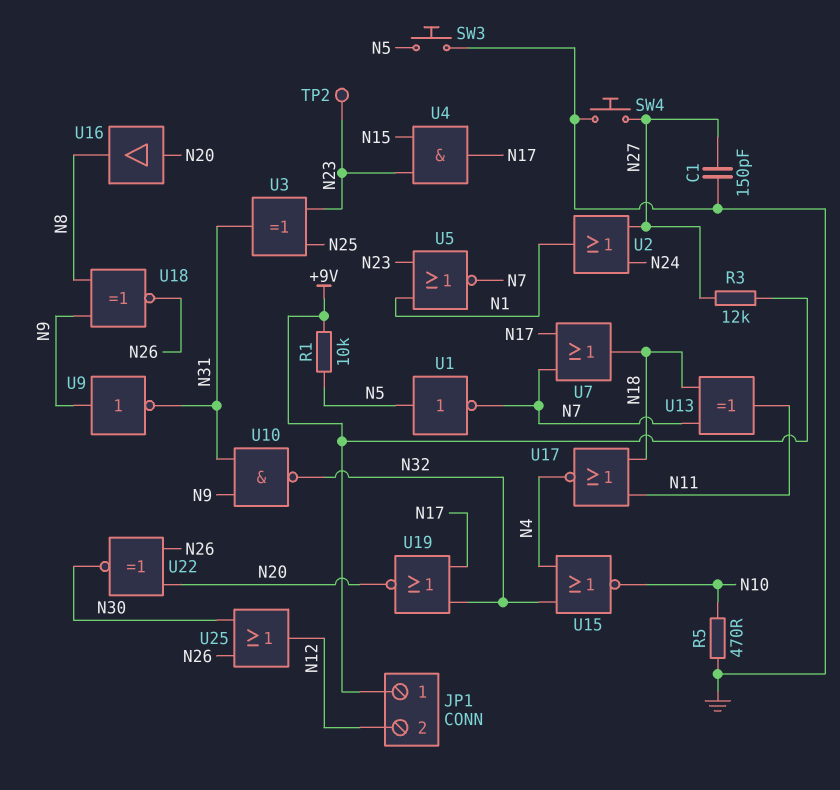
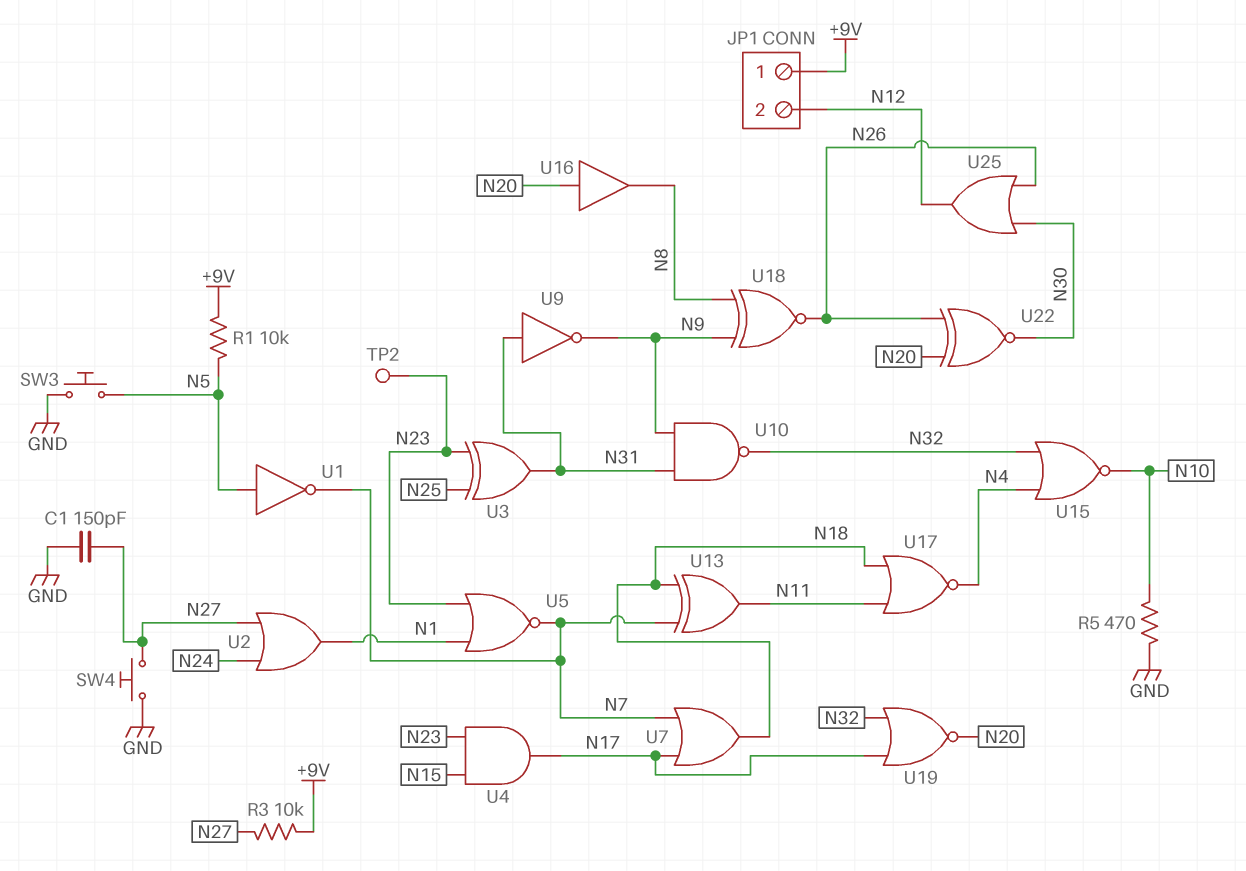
R3: 12k (+9V, N27) -> 10k (+9V, N27)
U9: NOT (in N9, out N31) -> NOT (in N31, out N9)

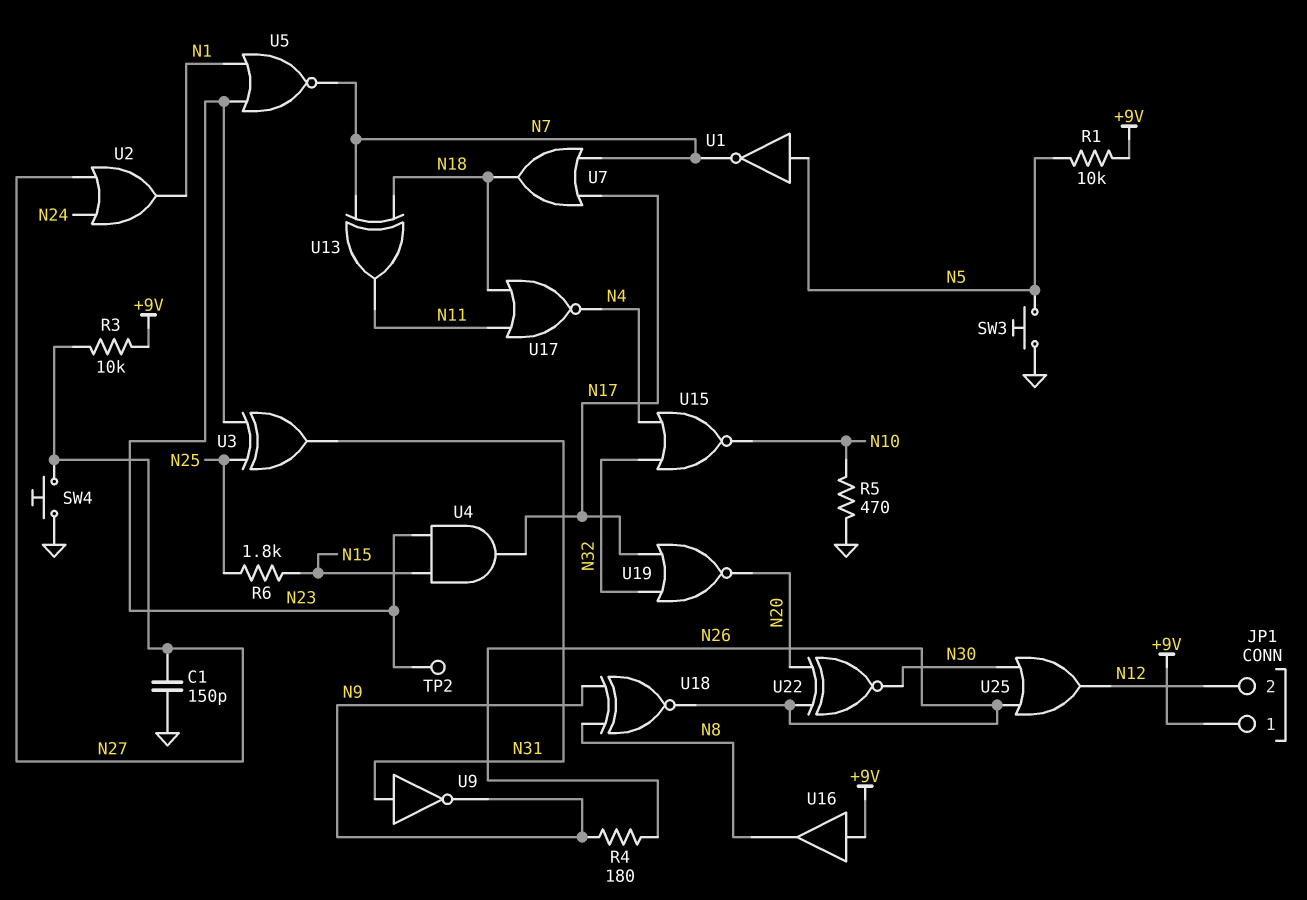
R4: none -> 180 (N9, N26)
R6: none -> 1.8k (N15, N25)
U10: NAND (in N9, in N31, out N32) -> none
U16: buffer (in N20, out N8) -> buffer (in +9V, out N8)

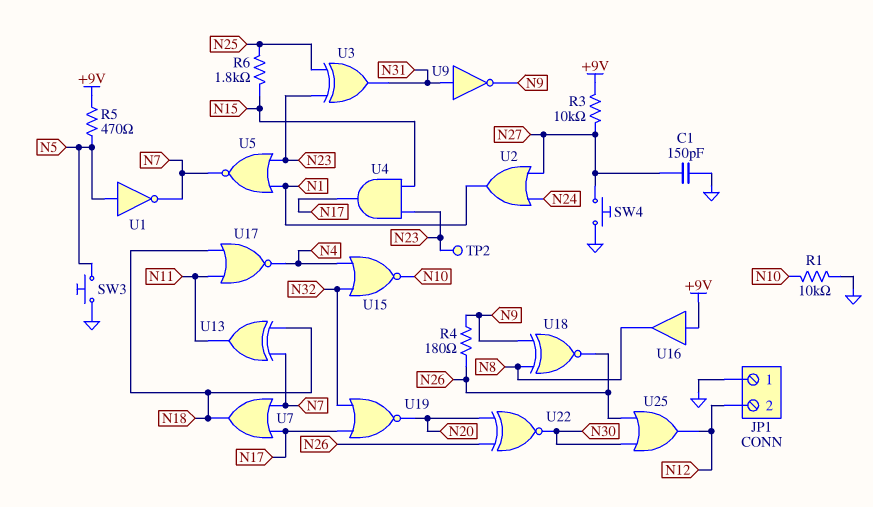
JP1 pin 1: +9V -> GND
R1: 10k (+9V, N5) -> 10k (GND, N10)
R5: 470 (GND, N10) -> 470 (+9V, N5)

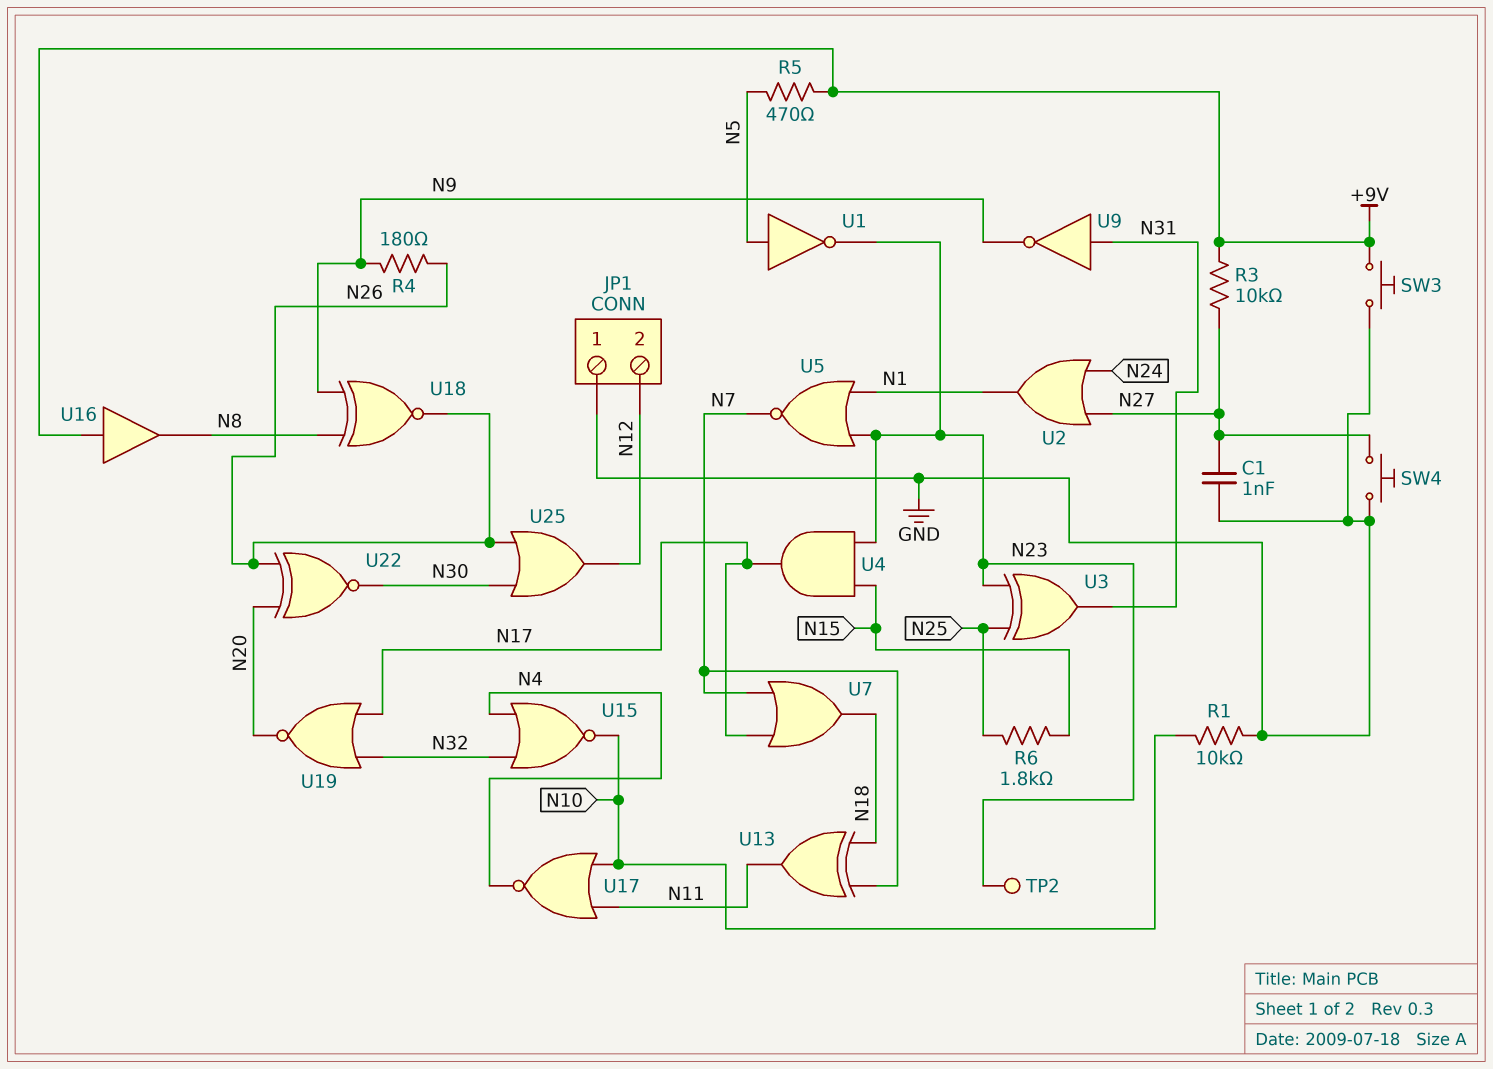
C1: 150pF (GND, N27) -> 1nF (GND, N27)
SW3: button (GND, N5) -> button (+9V, GND)
U1: NOT (in N5, out N7) -> NOT (in N5, out N23)
U17: NOR (in N11, in N18, out N4) -> NOR (in N10, in N11, out N4)

